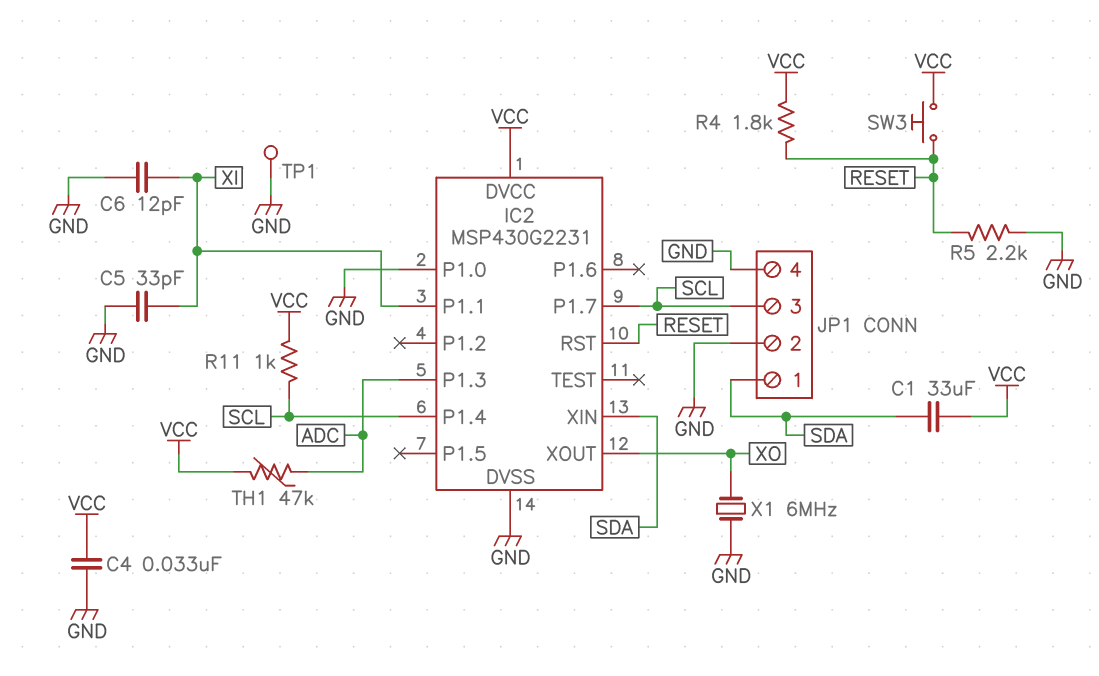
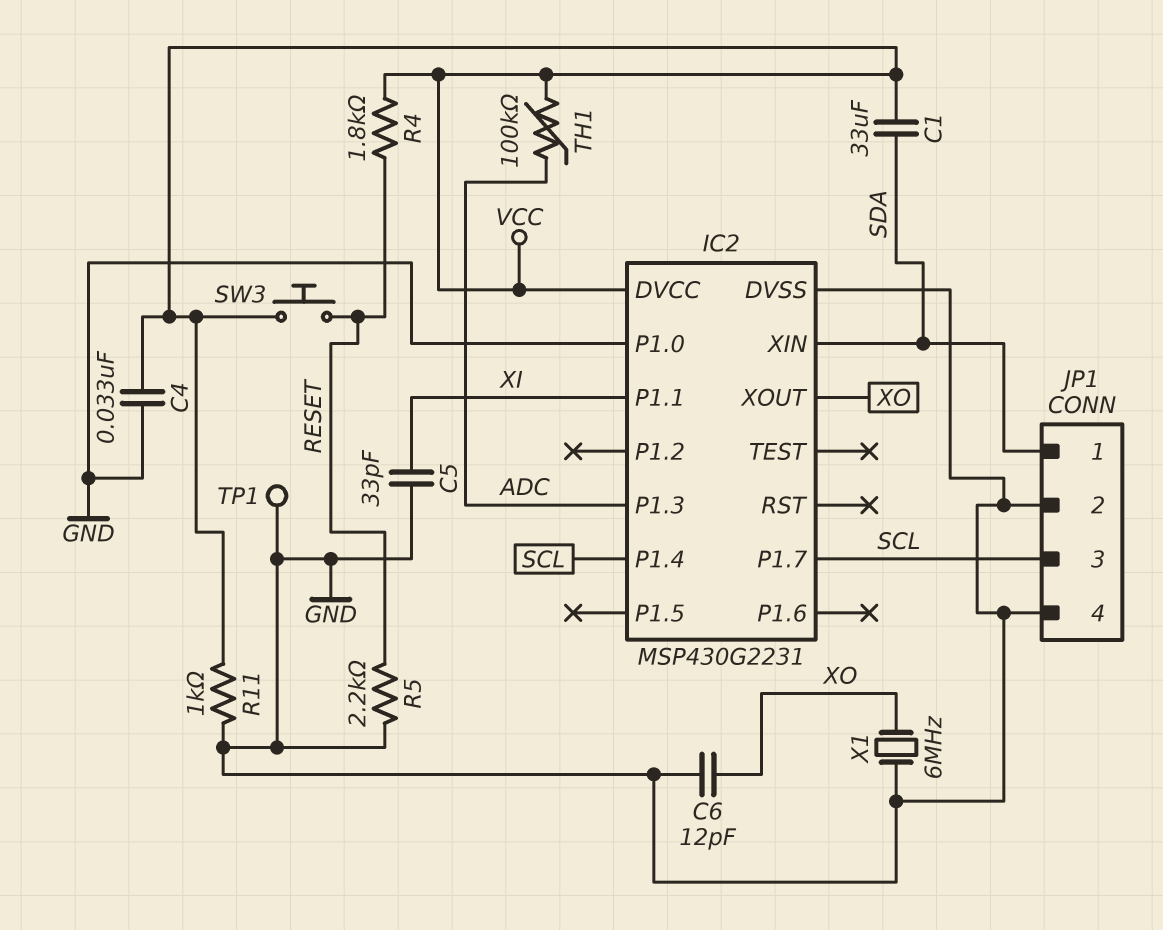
C6: 12pF (GND, XI) -> 12pF (GND, XO)
IC2 pin RST: RESET -> none
R11: 1k (SCL, VCC) -> 1k (GND, VCC)
TH1: 47k (ADC, VCC) -> 100k (ADC, VCC)

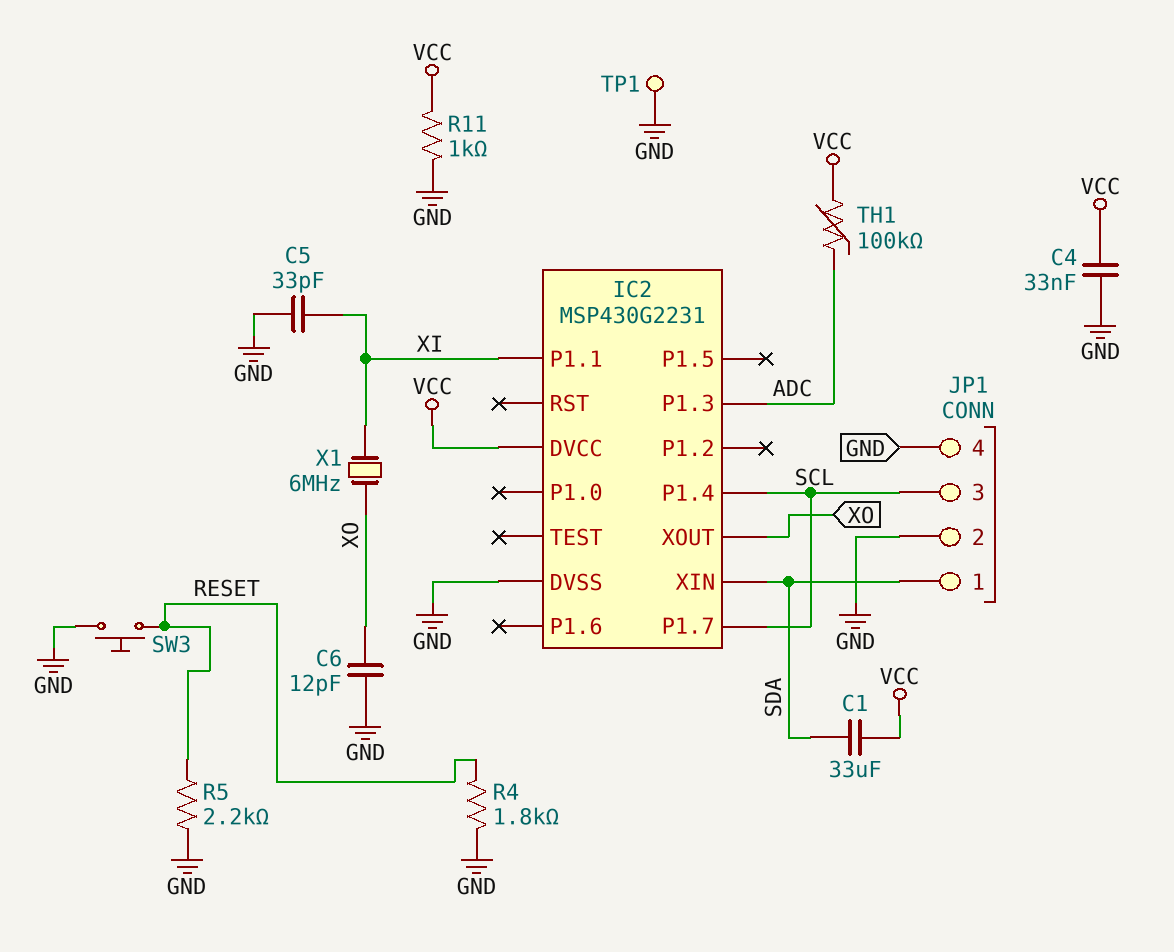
IC2 pin P1.0: GND -> none
R4: 1.8k (RESET, VCC) -> 1.8k (GND, RESET)
SW3: button (RESET, VCC) -> button (GND, RESET)
X1: 6MHz (GND, XO) -> 6MHz (XI, XO)

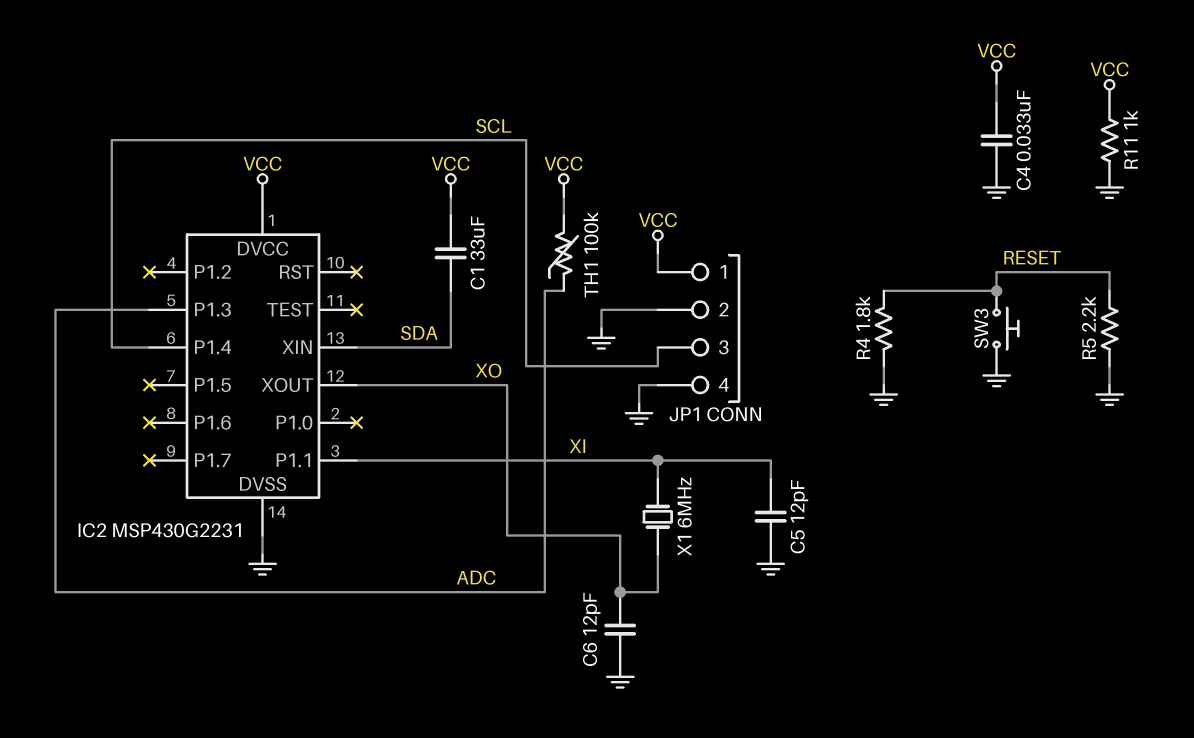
C5: 33pF (GND, XI) -> 12pF (GND, XI)
IC2 pin P1.7: SCL -> none
JP1 pin 1: SDA -> VCC
TP1: test point (GND) -> none

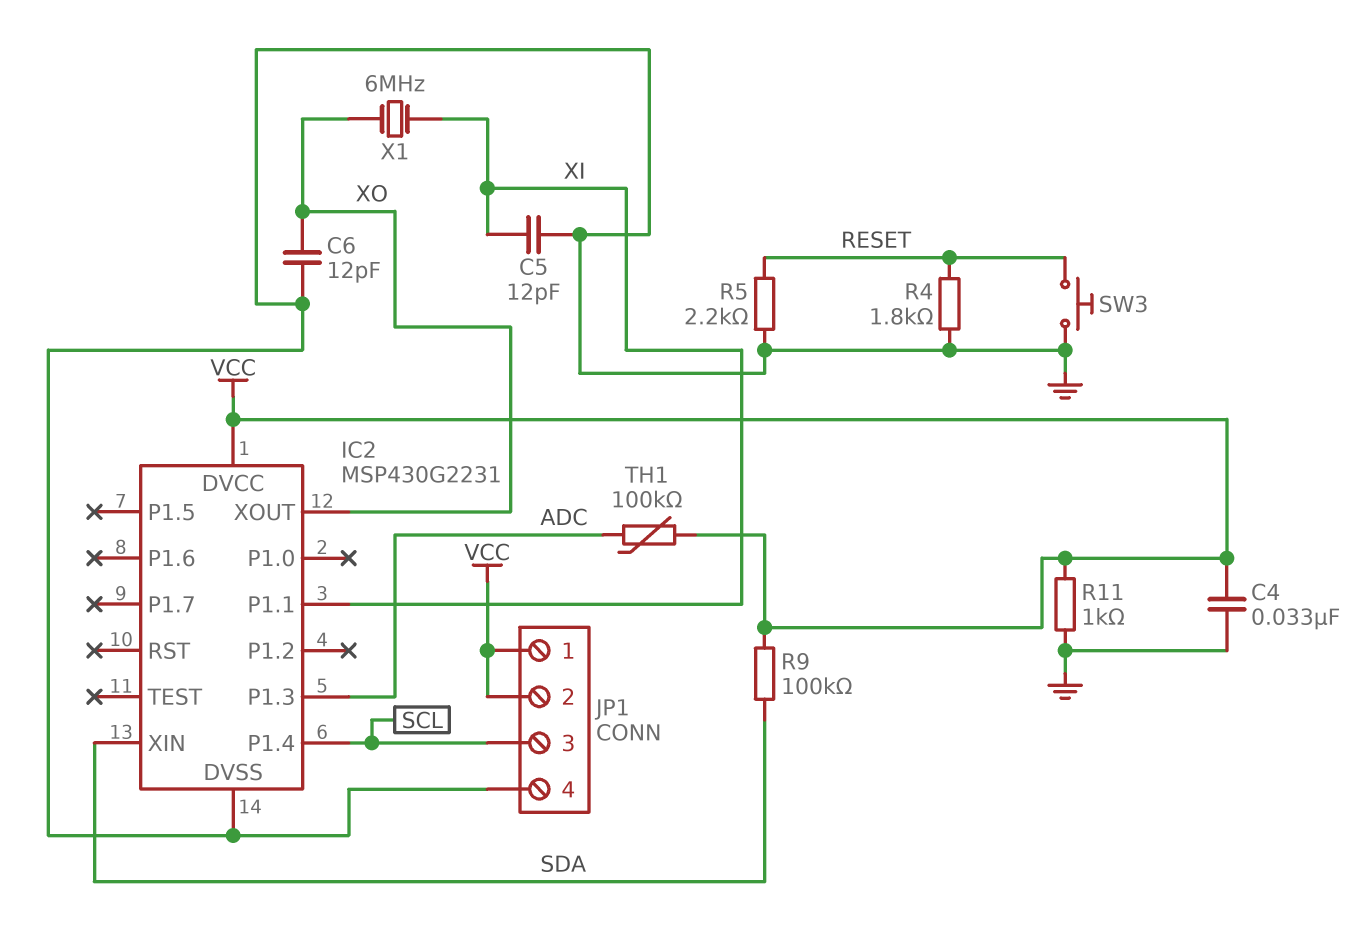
C1: 33uF (SDA, VCC) -> none
JP1 pin 2: GND -> VCC
R9: none -> 100k (SDA, VCC)

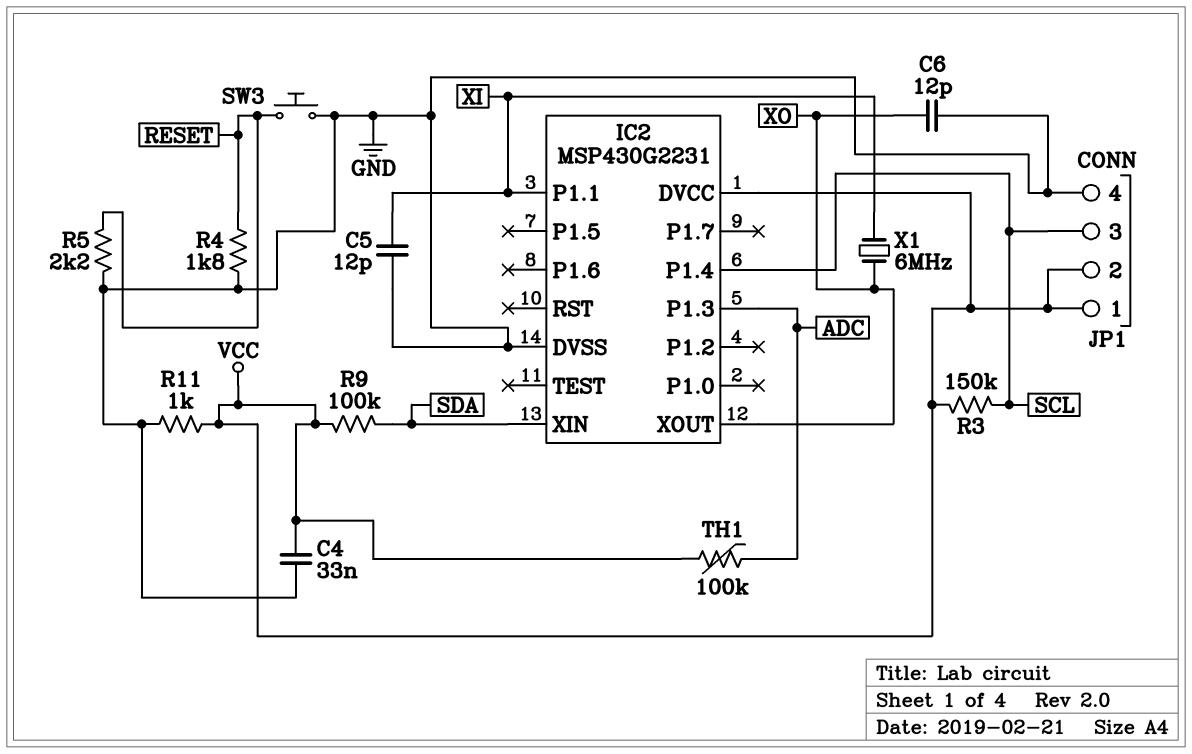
R3: none -> 150k (SCL, VCC)

